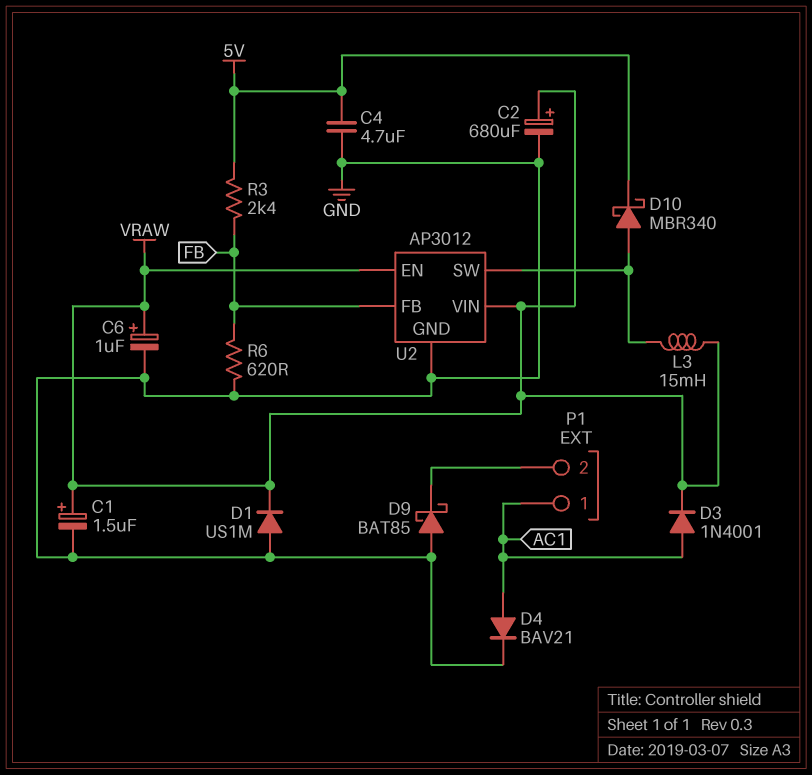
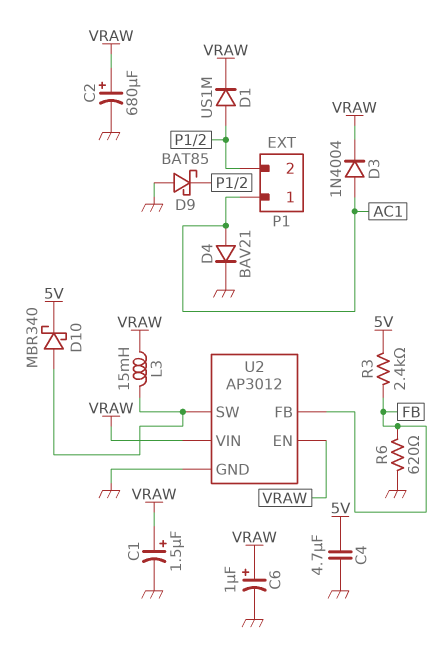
D1: diode US1M (A GND, K VRAW) -> diode US1M (A P1/2, K VRAW)
D3: diode 1N4001 (A AC1, K VRAW) -> diode 1N4004 (A AC1, K VRAW)

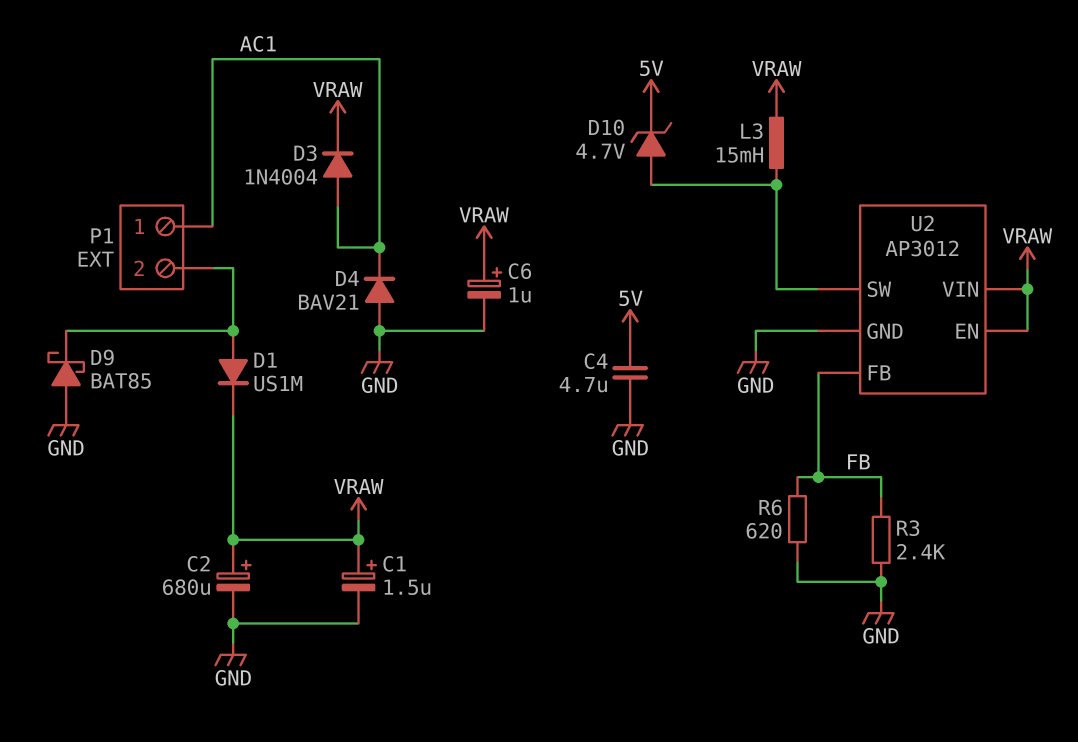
D4: diode BAV21 (A AC1, K GND) -> diode BAV21 (A GND, K AC1)
D10: schottky MBR340 (A U2/SW, K 5V) -> zener 4.7V (A U2/SW, K 5V)
R3: 2.4k (5V, FB) -> 2.4k (FB, GND)

